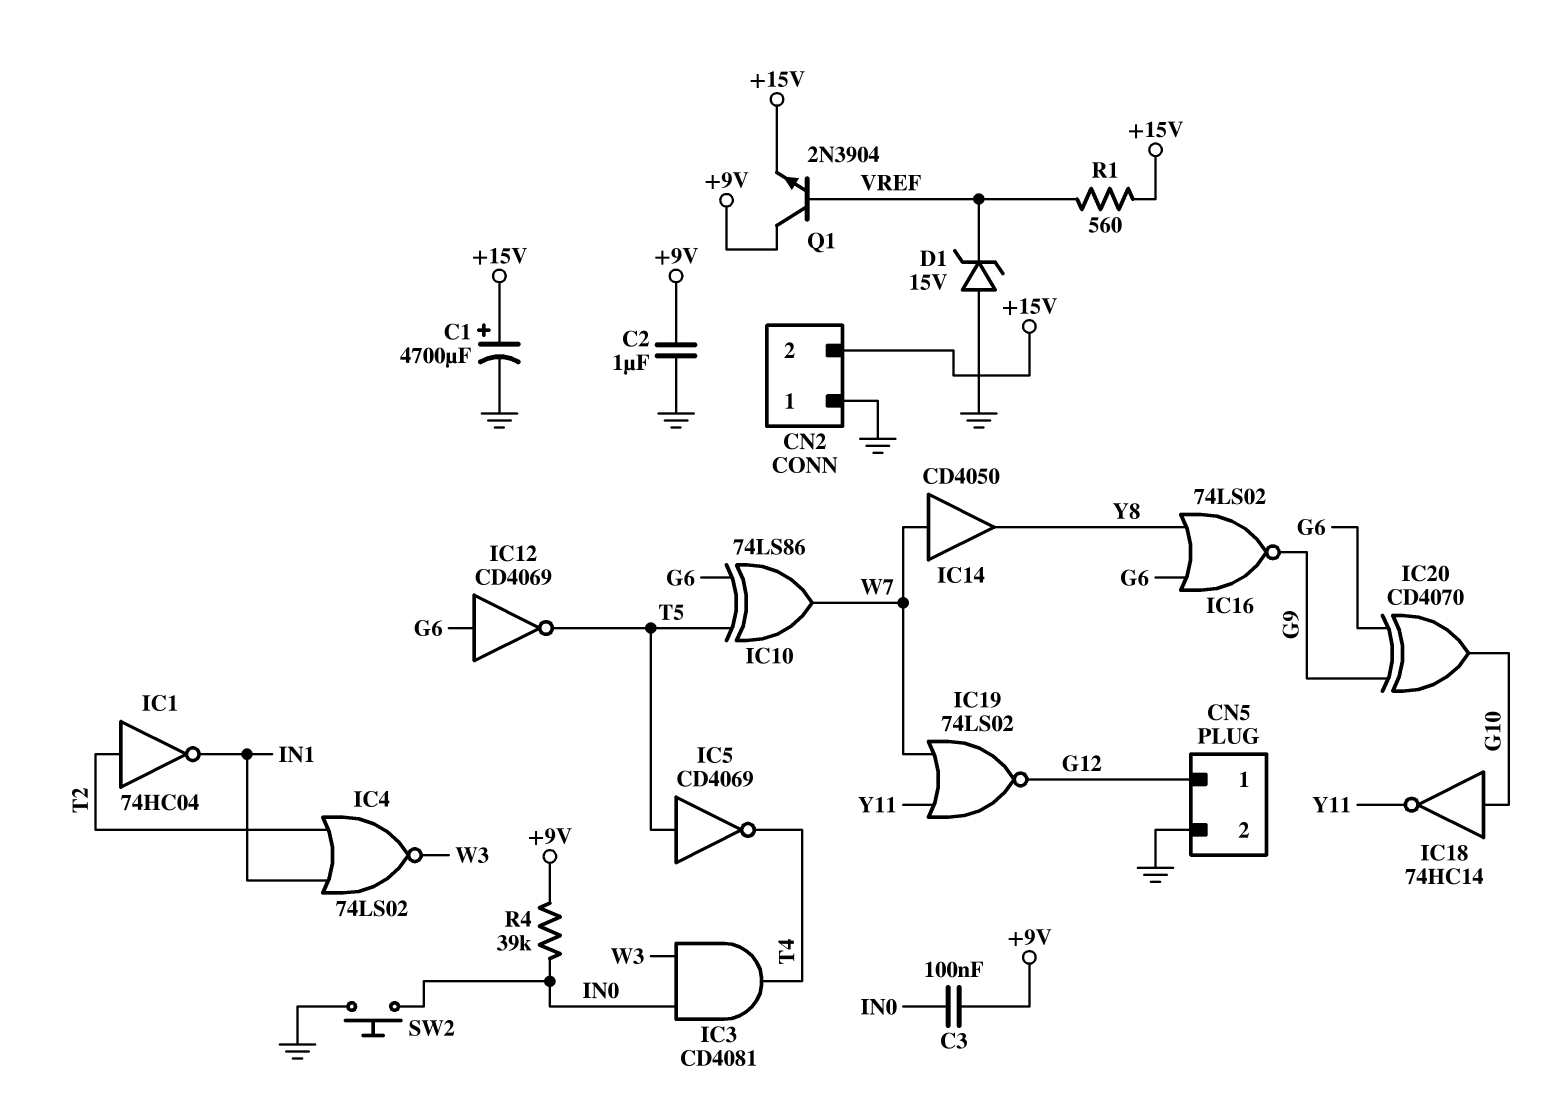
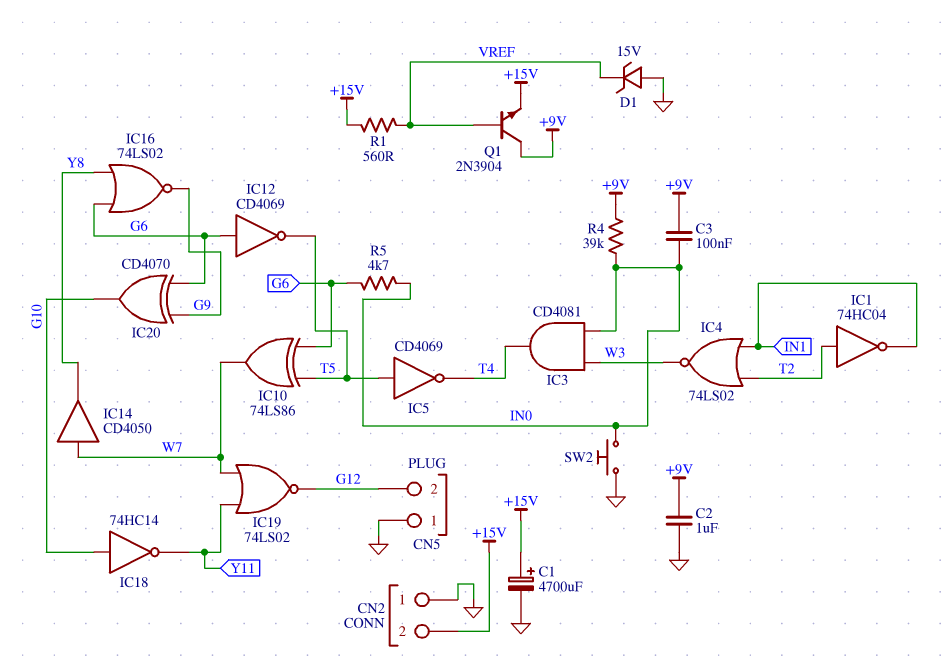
CN5 pin 1: G12 -> GND
CN5 pin 2: GND -> G12
R5: none -> 4.7k (G6, IN0)

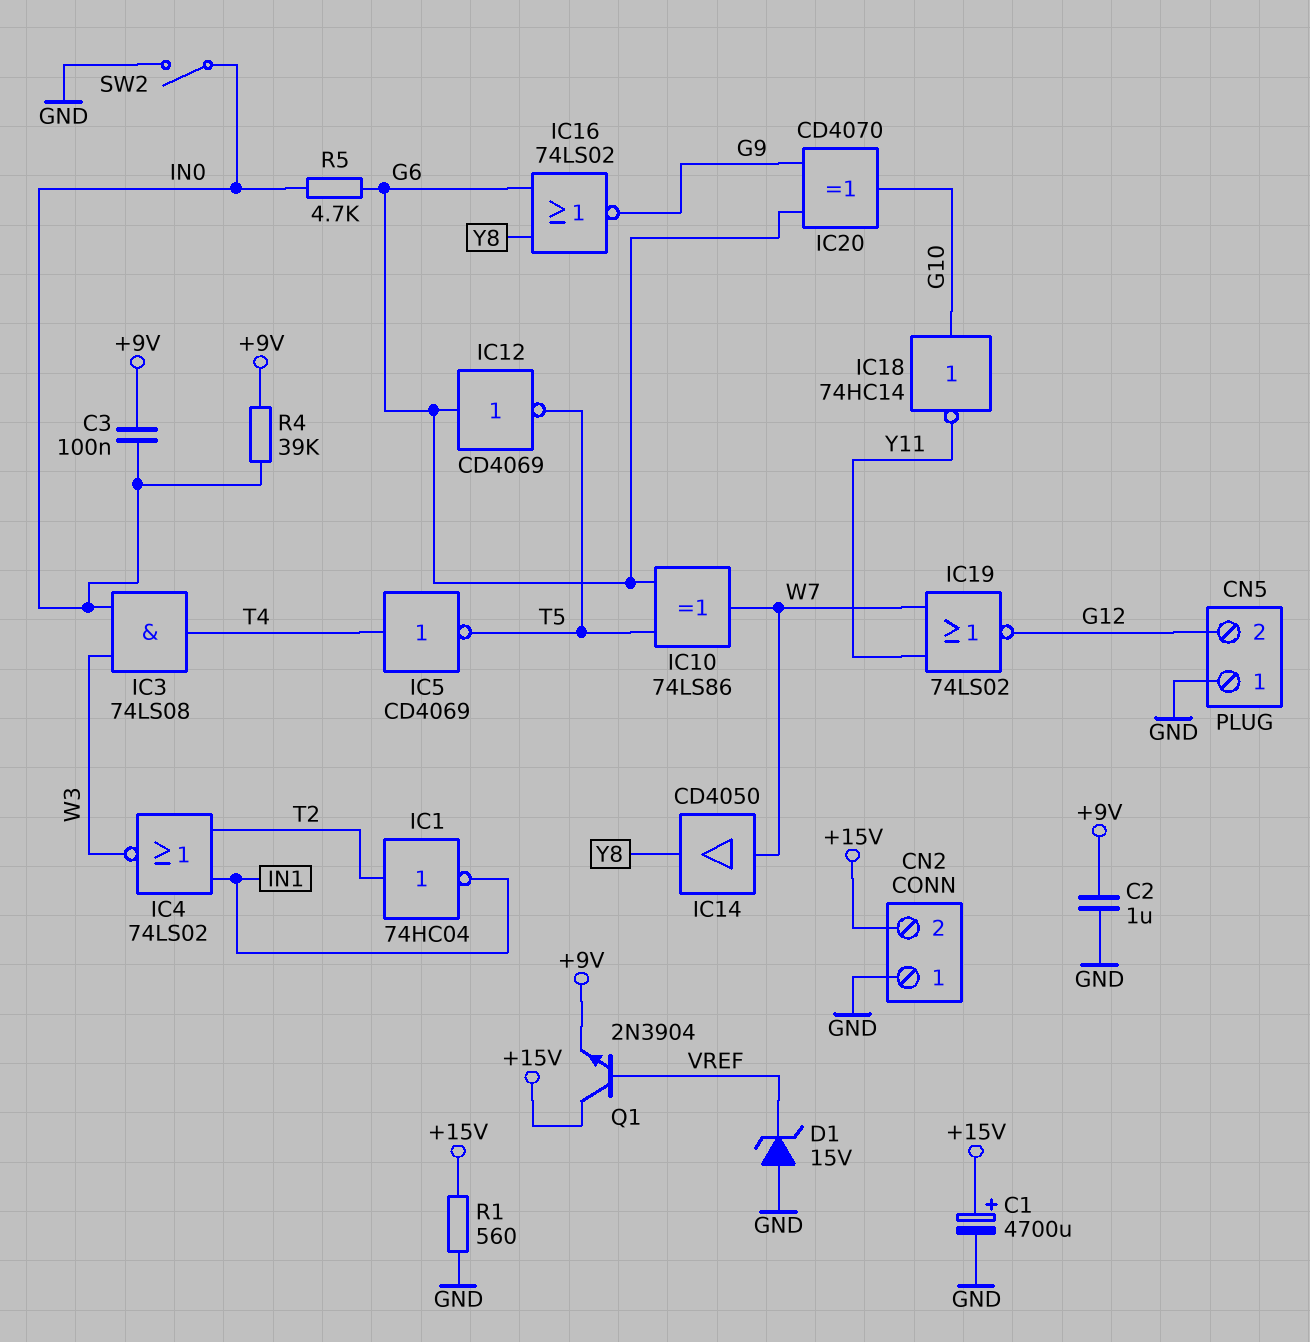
IC3: AND CD4081 (in IN0, in W3, out T4) -> AND 74LS08 (in IN0, in W3, out T4)
IC5: NOT CD4069 (in T5, out T4) -> NOT CD4069 (in T4, out T5)
Q1: NPN 2N3904 (B VREF, C +9V, E +15V) -> NPN 2N3904 (B VREF, C +15V, E +9V)
R1: 560 (+15V, VREF) -> 560 (+15V, GND)
SW2: button (GND, IN0) -> switch (GND, IN0)

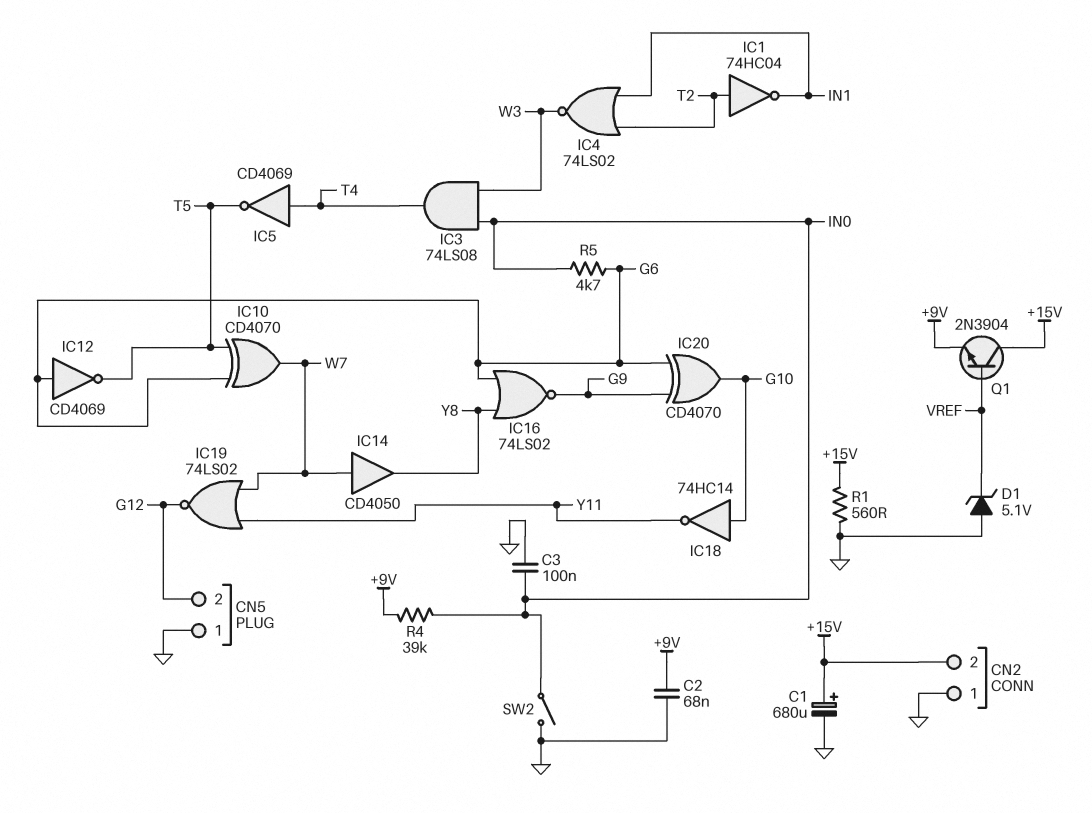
C1: 4700uF (plus +15V, minus GND) -> 680uF (plus +15V, minus GND)
C2: 1uF (+9V, GND) -> 68nF (+9V, GND)
C3: 100nF (+9V, IN0) -> 100nF (GND, IN0)
D1: zener 15V (A GND, K VREF) -> zener 5.1V (A GND, K VREF)
IC10: XOR 74LS86 (in G6, in T5, out W7) -> XOR CD4070 (in G6, in T5, out W7)

